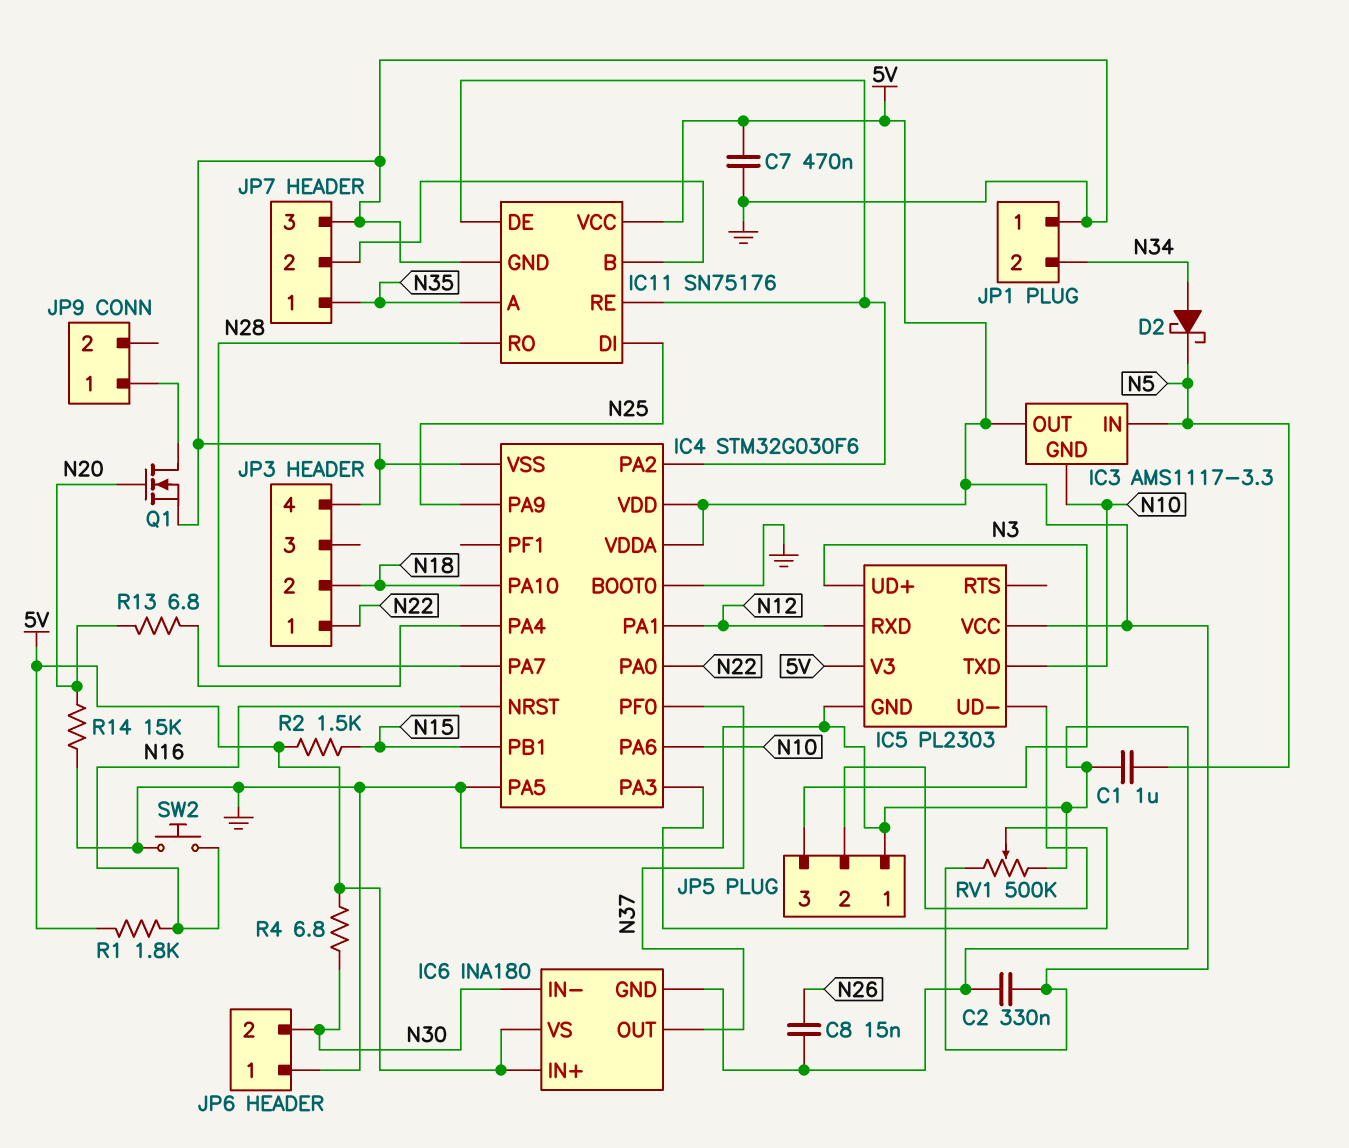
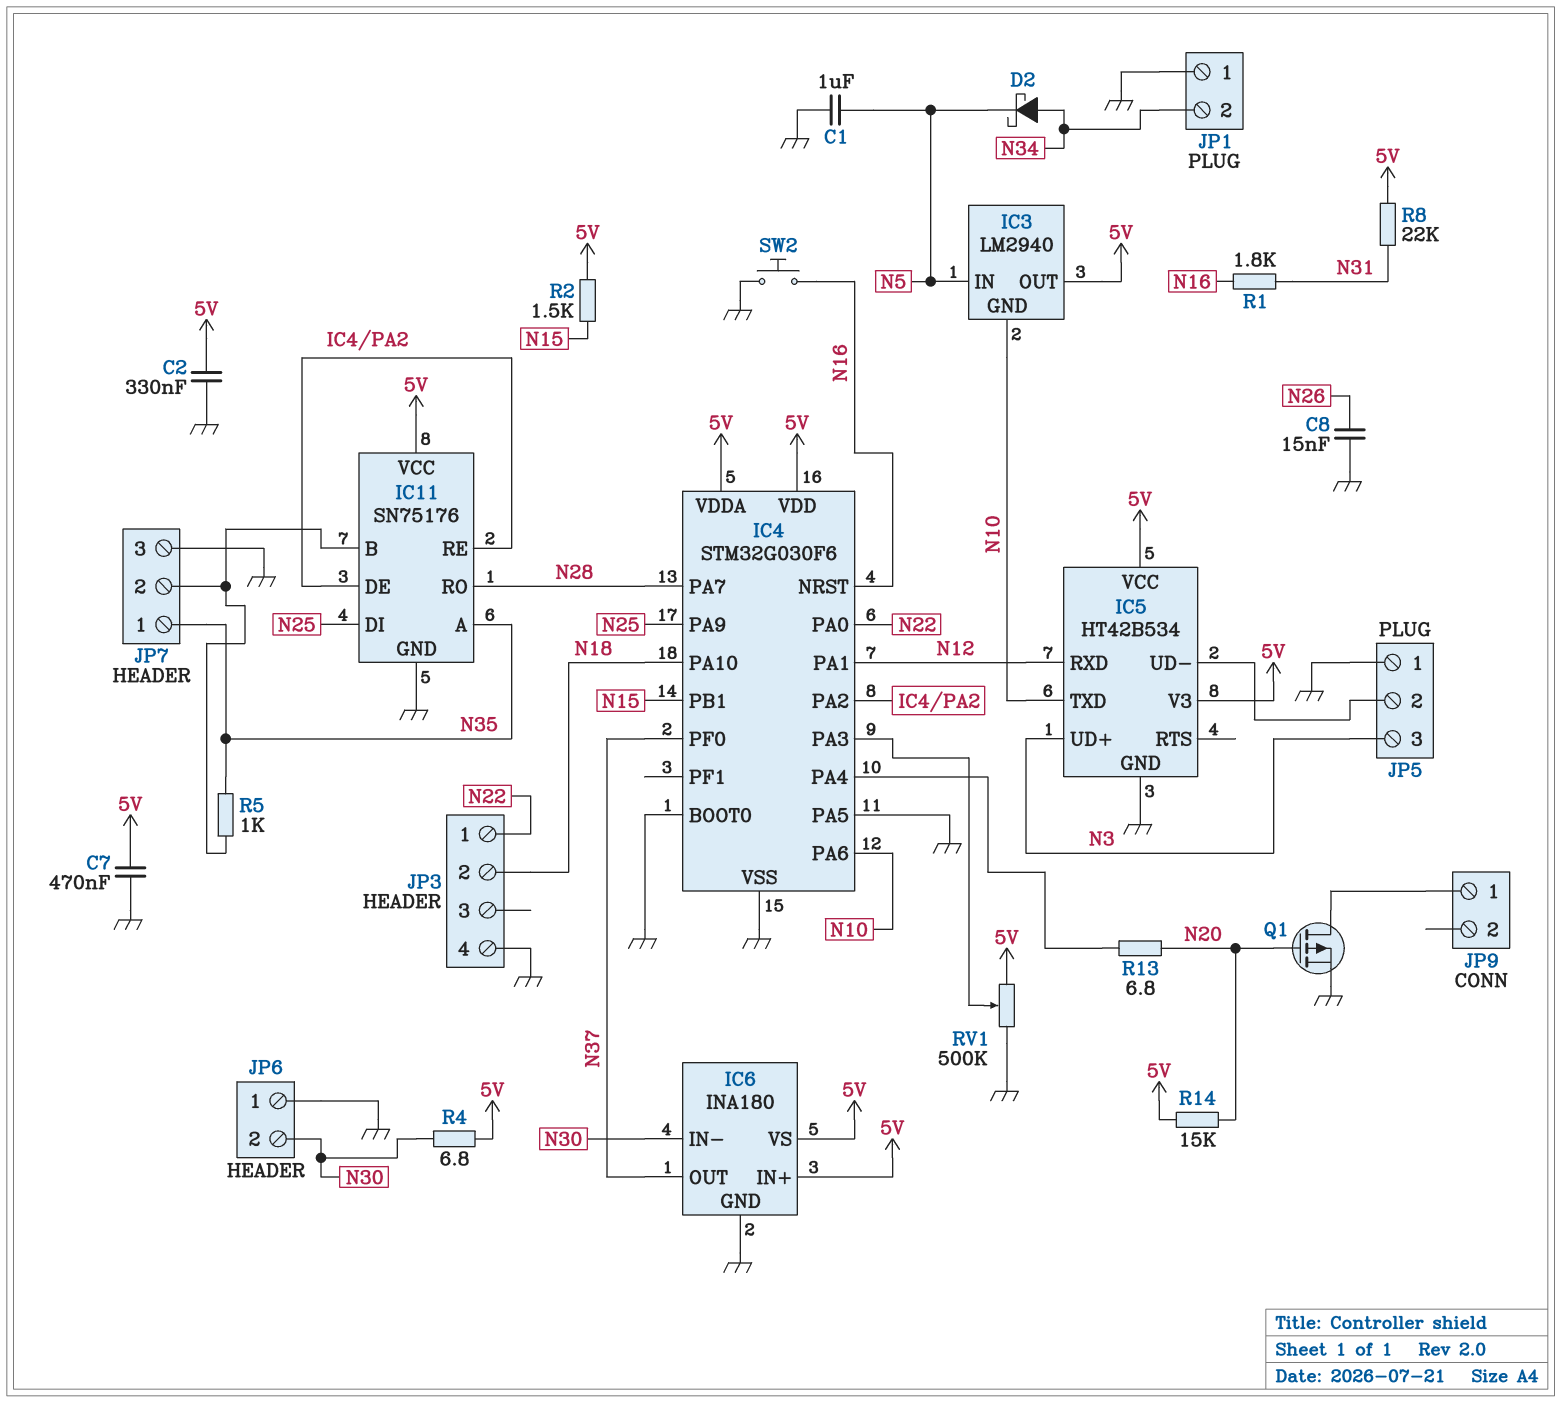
IC3: AMS1117-3.3 -> LM2940
IC5: PL2303 -> HT42B534
Q1: NMOS (G N20, D JP9/1, S GND) -> PMOS (G N20, D JP9/1, S GND)
R1: 1.8k (5V, N16) -> 1.8k (N16, N31)
R5: none -> 1k (IC11/B, N35)
R8: none -> 22k (5V, N31)
R14: 15k (GND, N20) -> 15k (5V, N20)

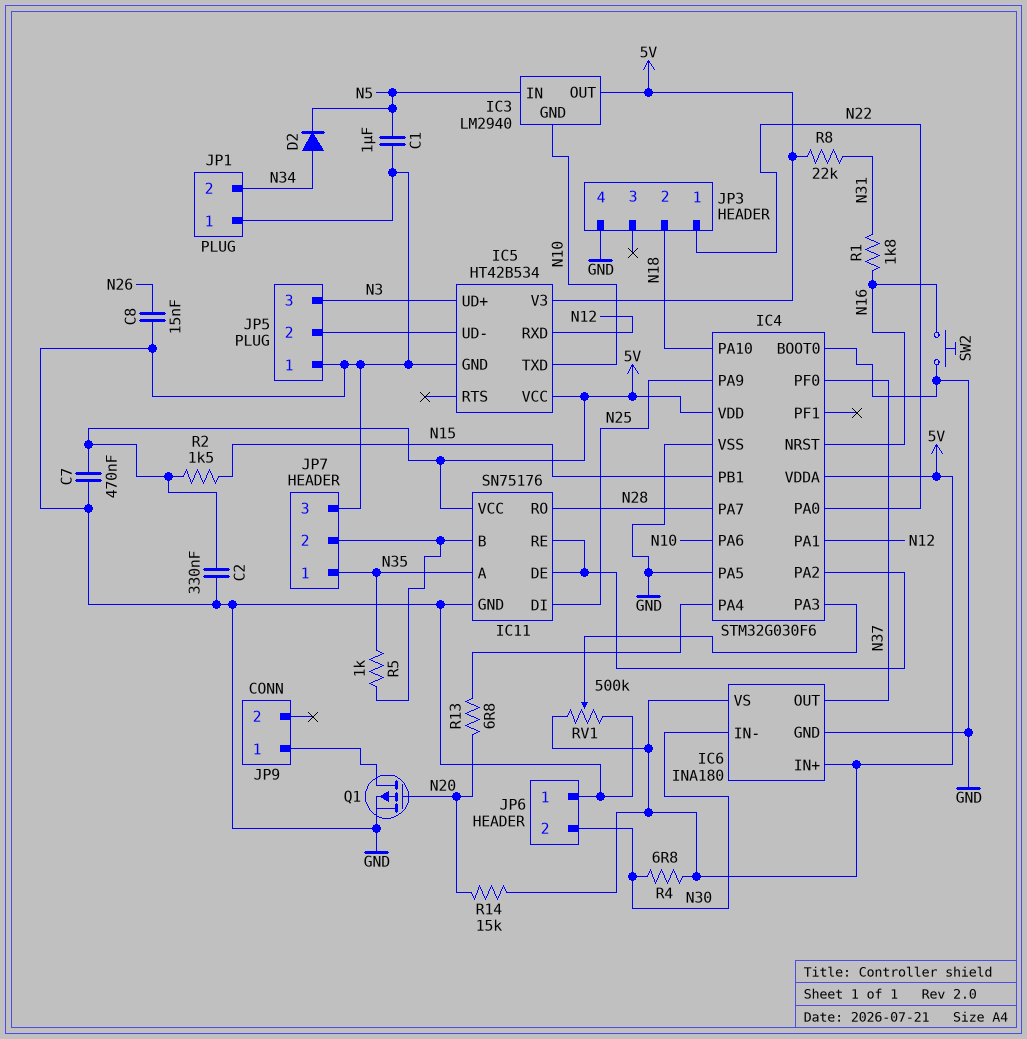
D2: schottky (A N34, K N5) -> diode (A N34, K N5)

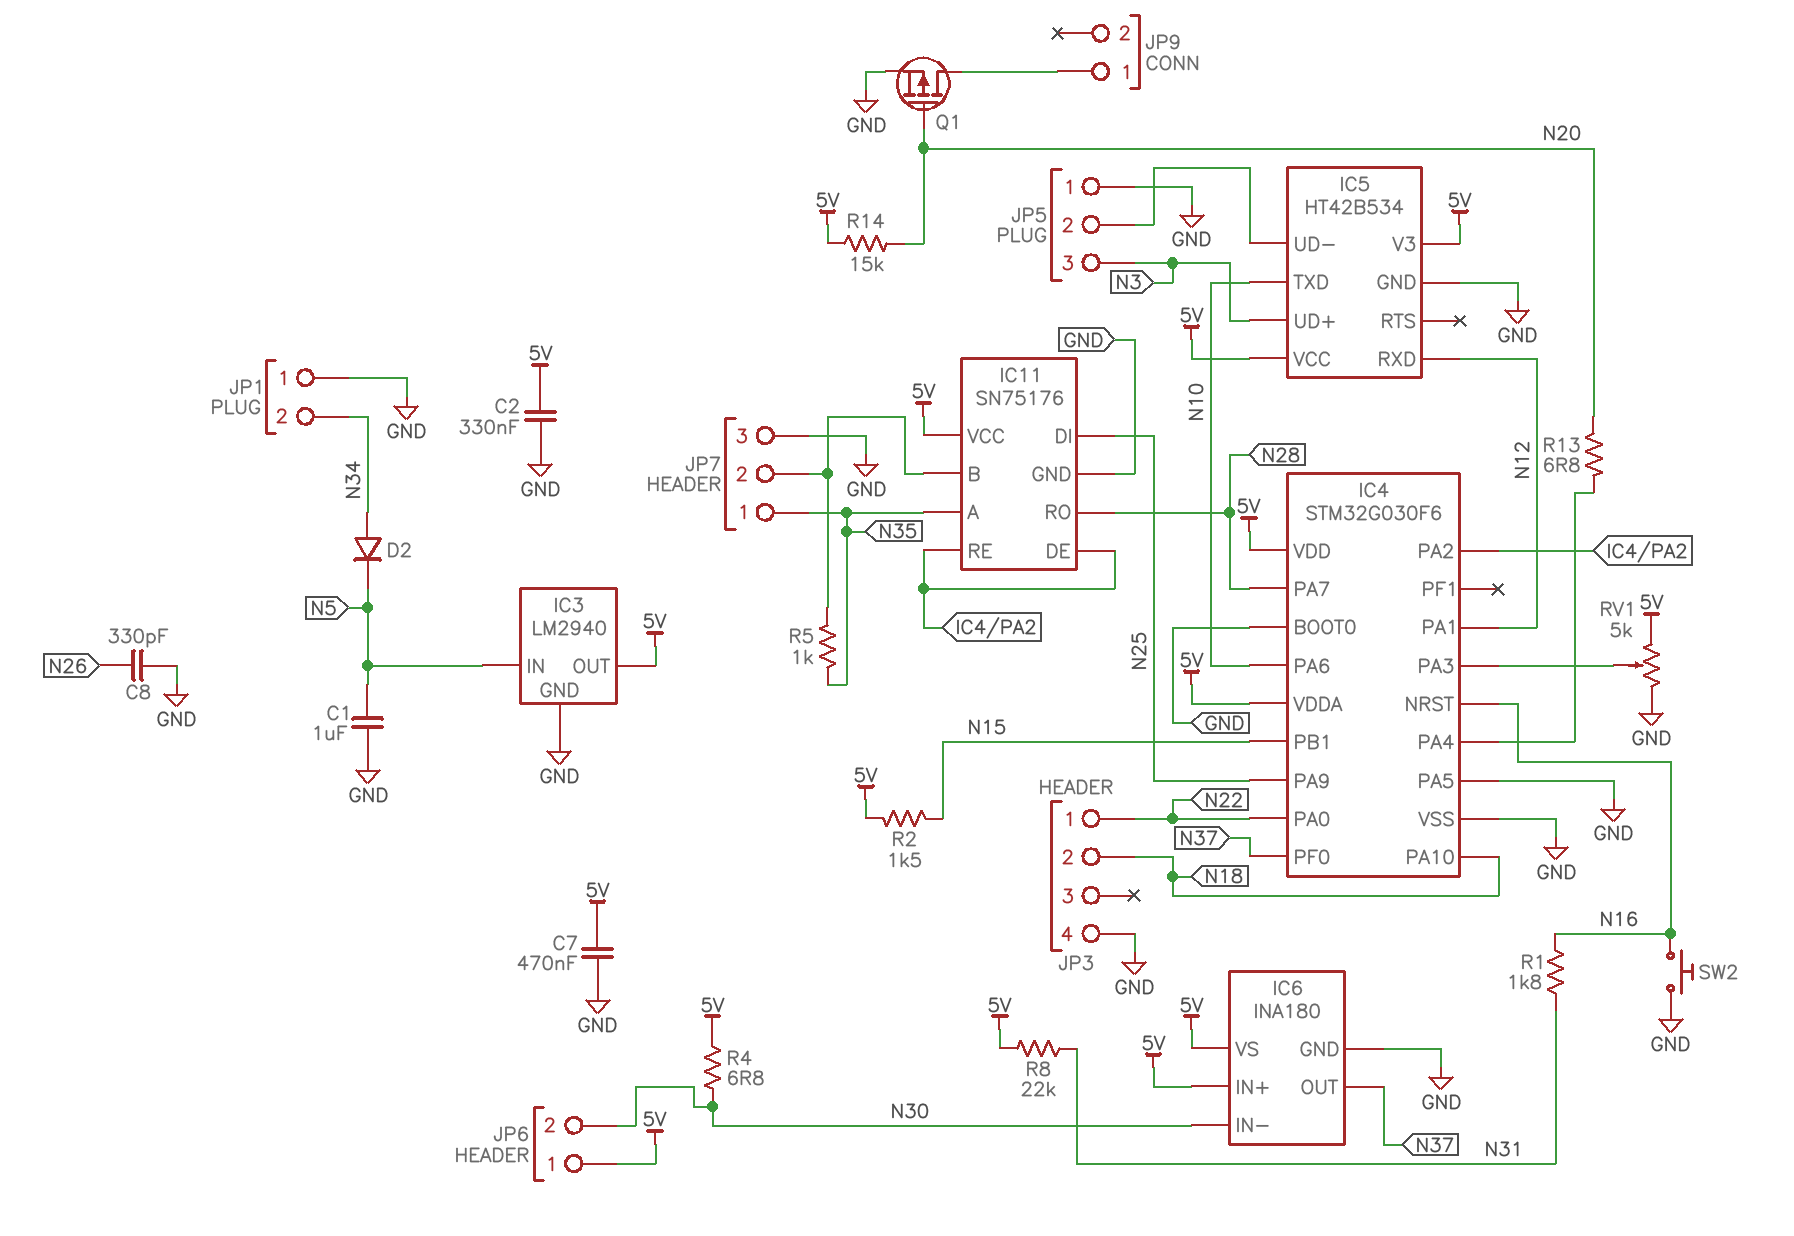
C8: 15nF (GND, N26) -> 330pF (GND, N26)
IC3 pin GND: N10 -> GND
JP6 pin 1: GND -> 5V
RV1: 500k (5V, GND, wiper IC4/PA3) -> 5k (5V, GND, wiper IC4/PA3)

